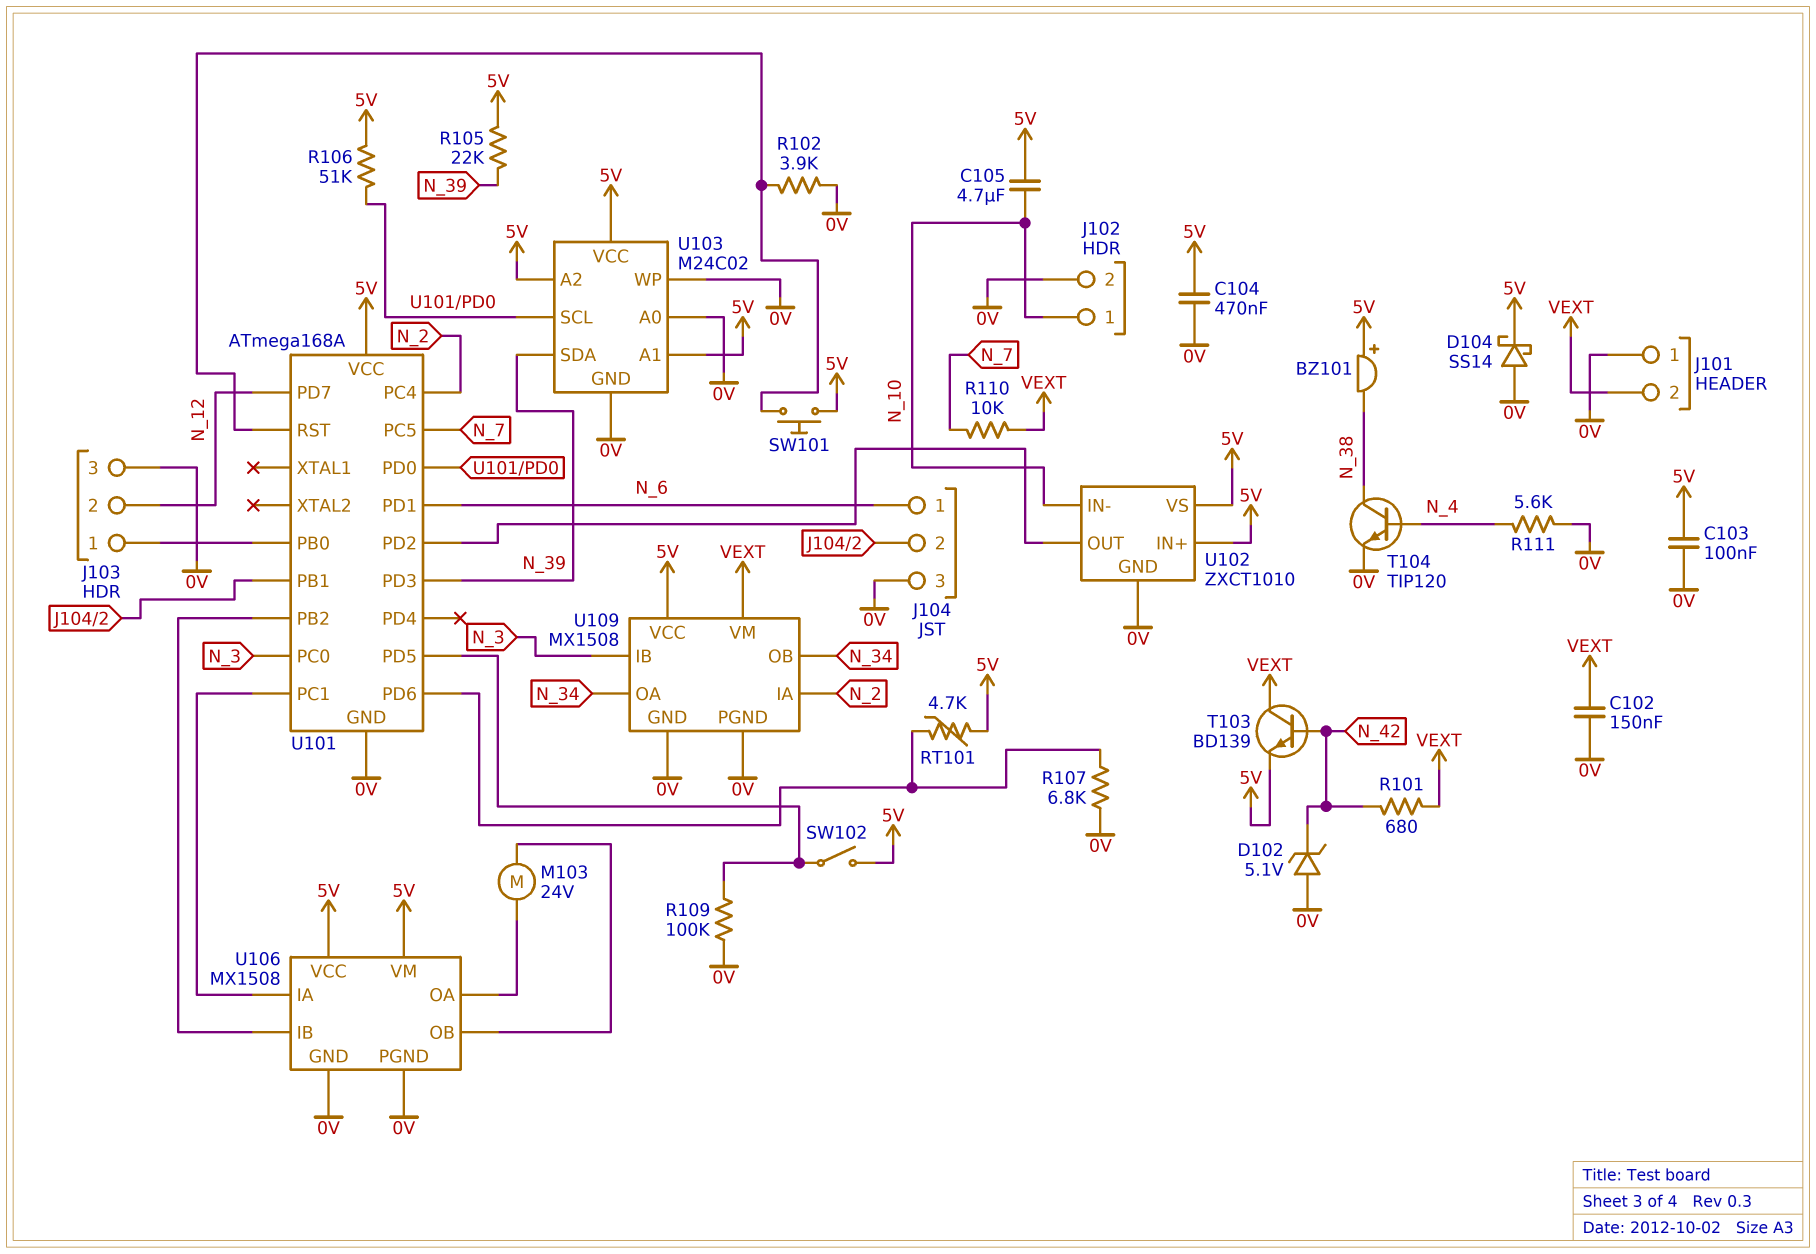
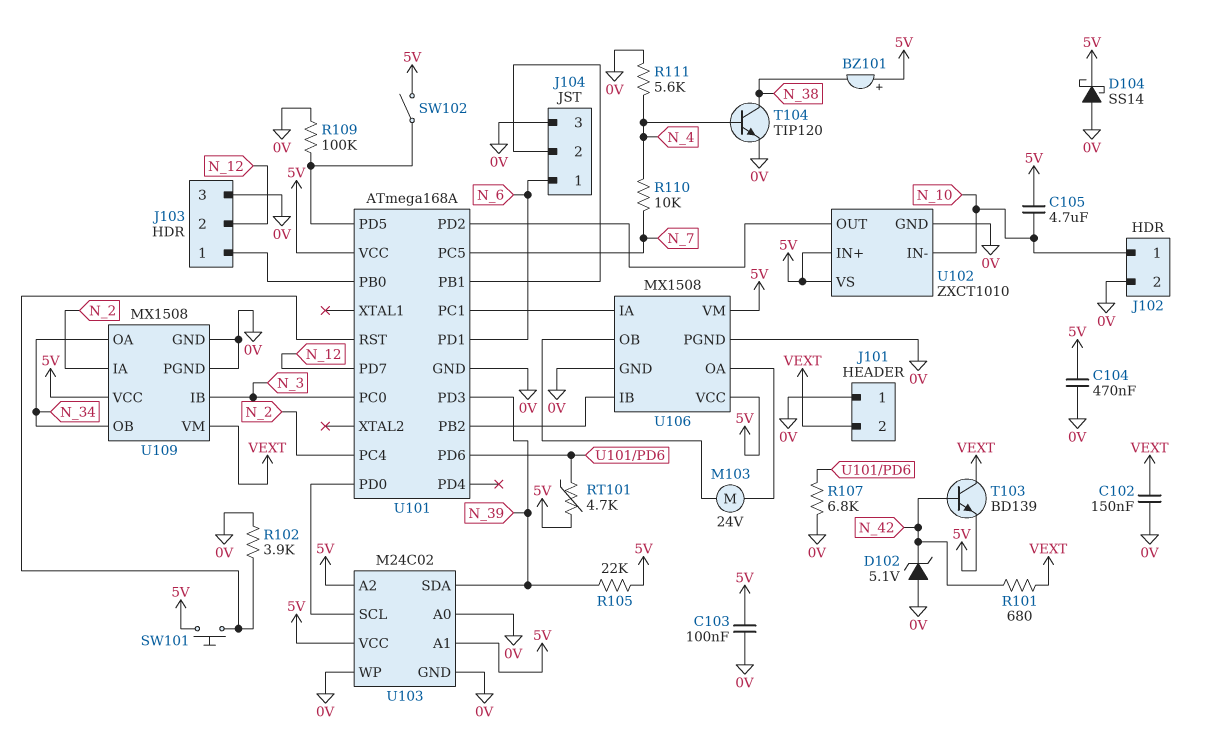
R106: 51k (5V, U101/PD0) -> none
R110: 10k (N_7, VEXT) -> 10k (N_4, N_7)

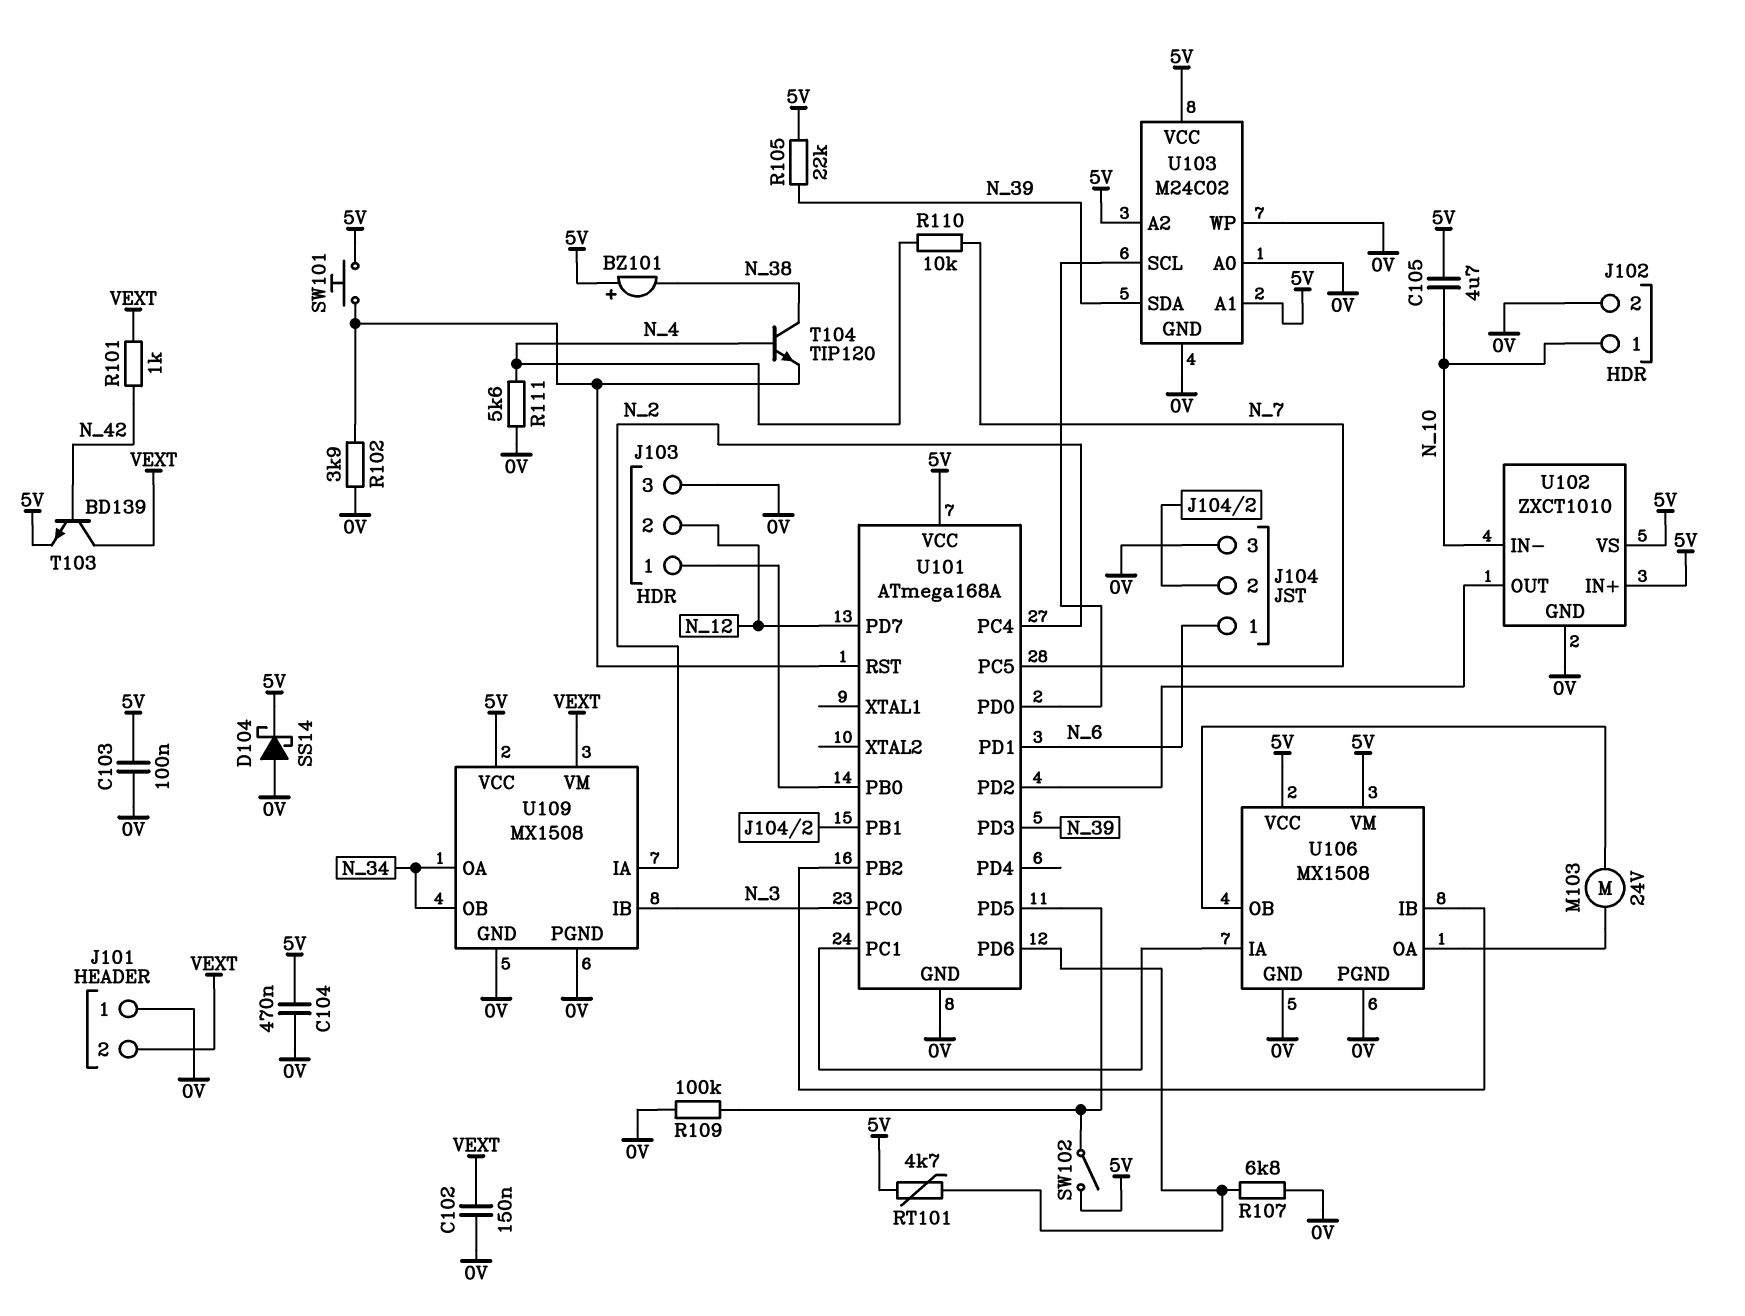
D102: zener 5.1V (A 0V, K N_42) -> none
R101: 680 (N_42, VEXT) -> 1k (N_42, VEXT)
T104: NPN TIP120 (B N_4, C N_38, E 0V) -> NPN TIP120 (B N_4, C N_38, E U101/RST)

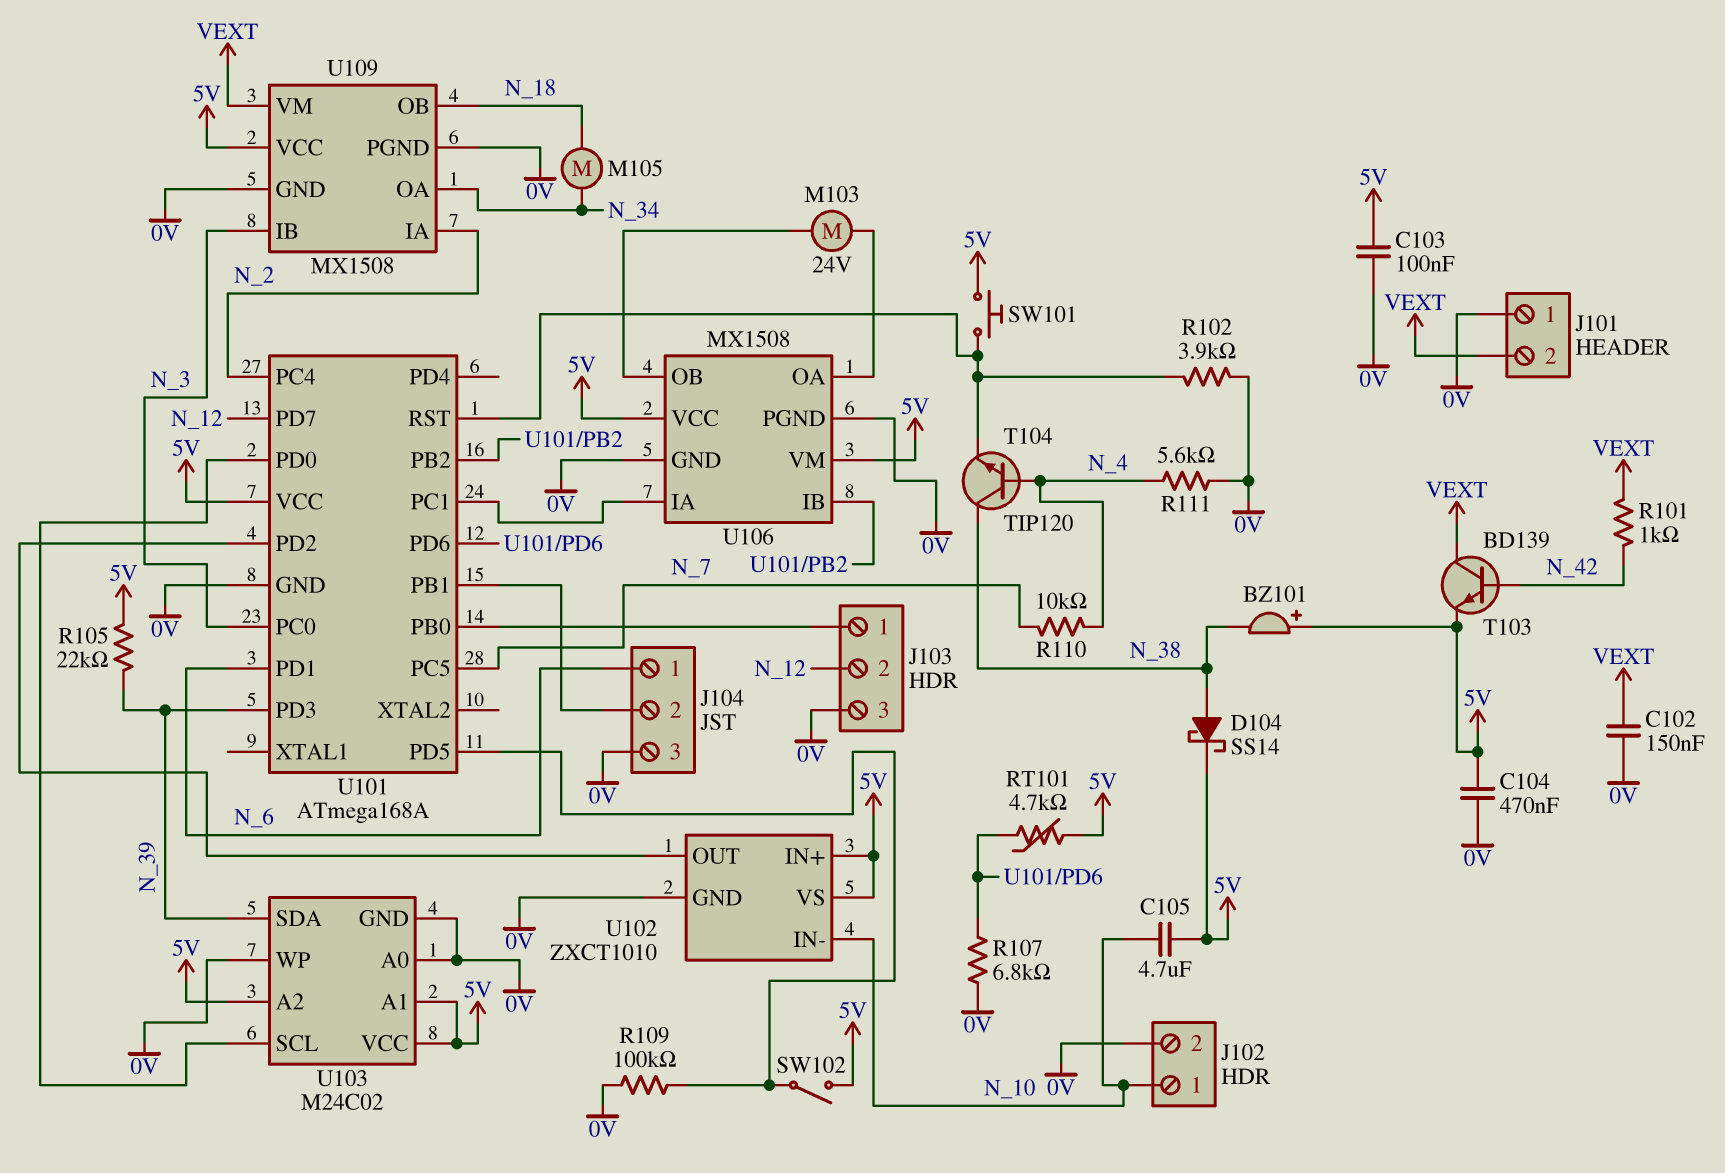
D104: schottky SS14 (A 0V, K 5V) -> schottky SS14 (A N_38, K 5V)
M105: none -> motor (N_18, N_34)
U109 pin OB: N_34 -> N_18

